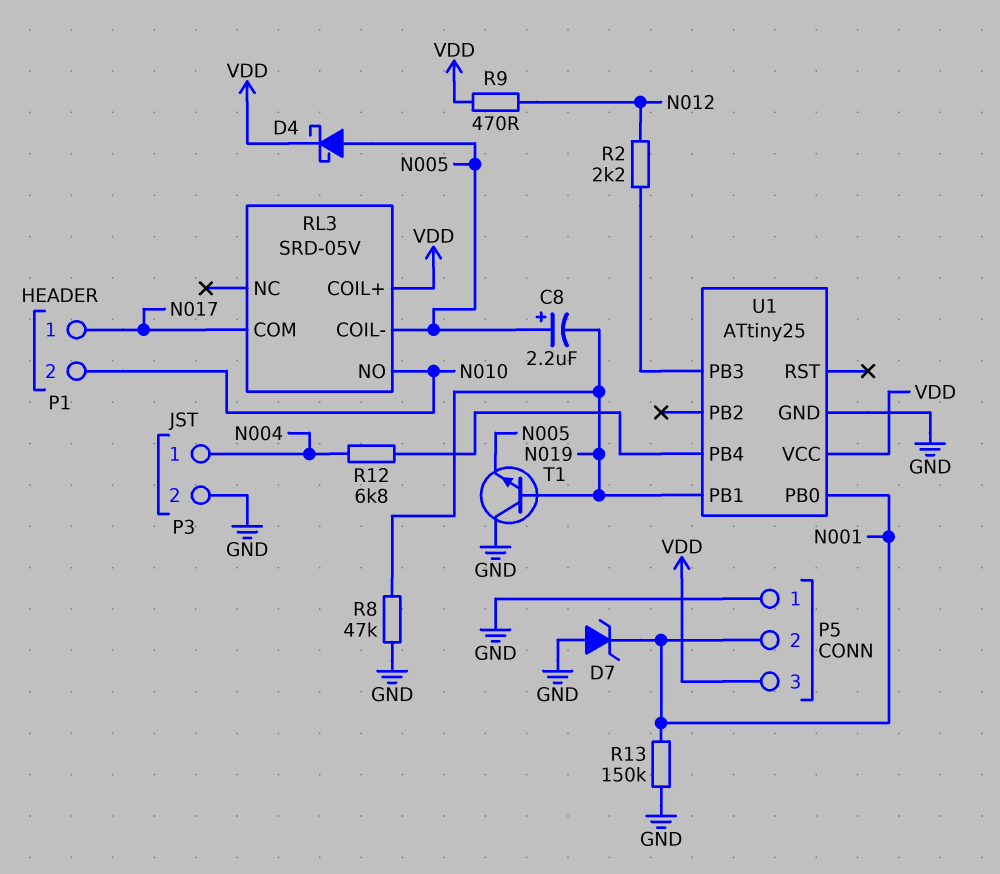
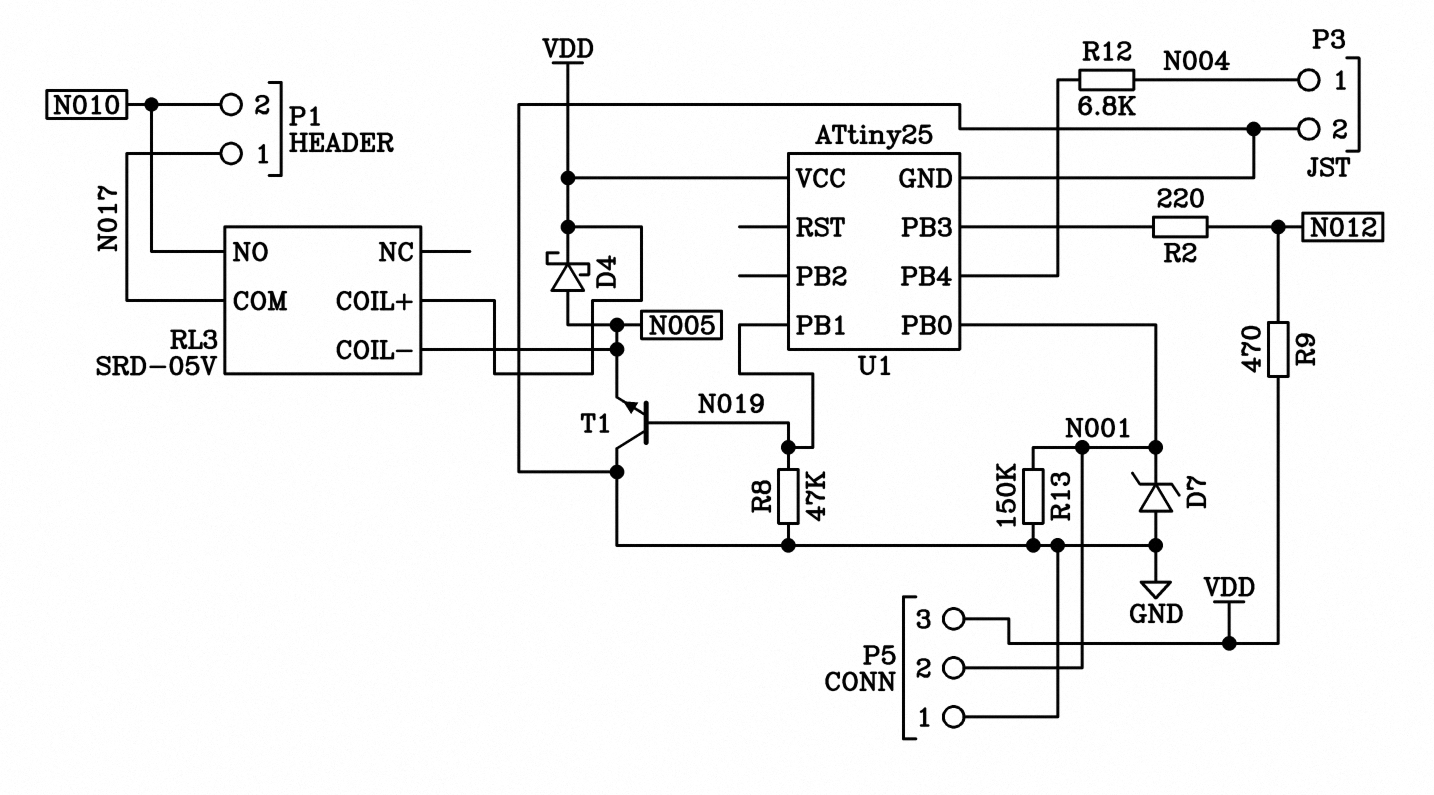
C8: 2.2uF (plus N005, minus N019) -> none
R2: 2.2k (N012, U1/PB3) -> 220 (N012, U1/PB3)

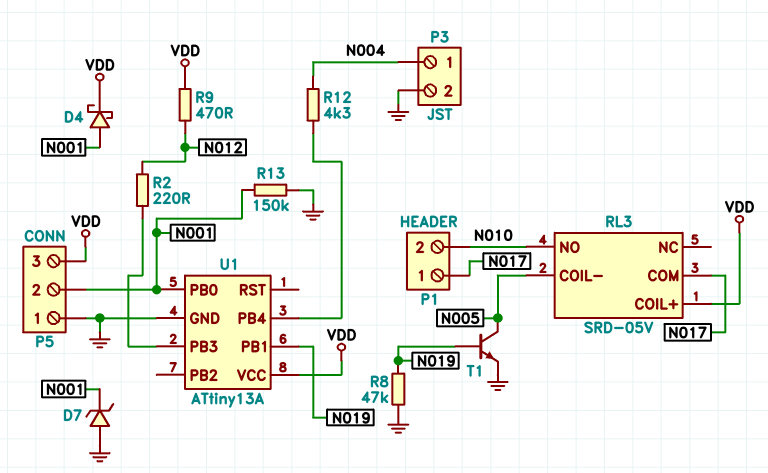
D4: schottky (A N005, K VDD) -> schottky (A N001, K VDD)
R12: 6.8k (N004, U1/PB4) -> 4.3k (N004, U1/PB4)
T1: NPN (B N019, C GND, E N005) -> NPN (B N019, C N005, E GND)
U1: ATtiny25 -> ATtiny13A

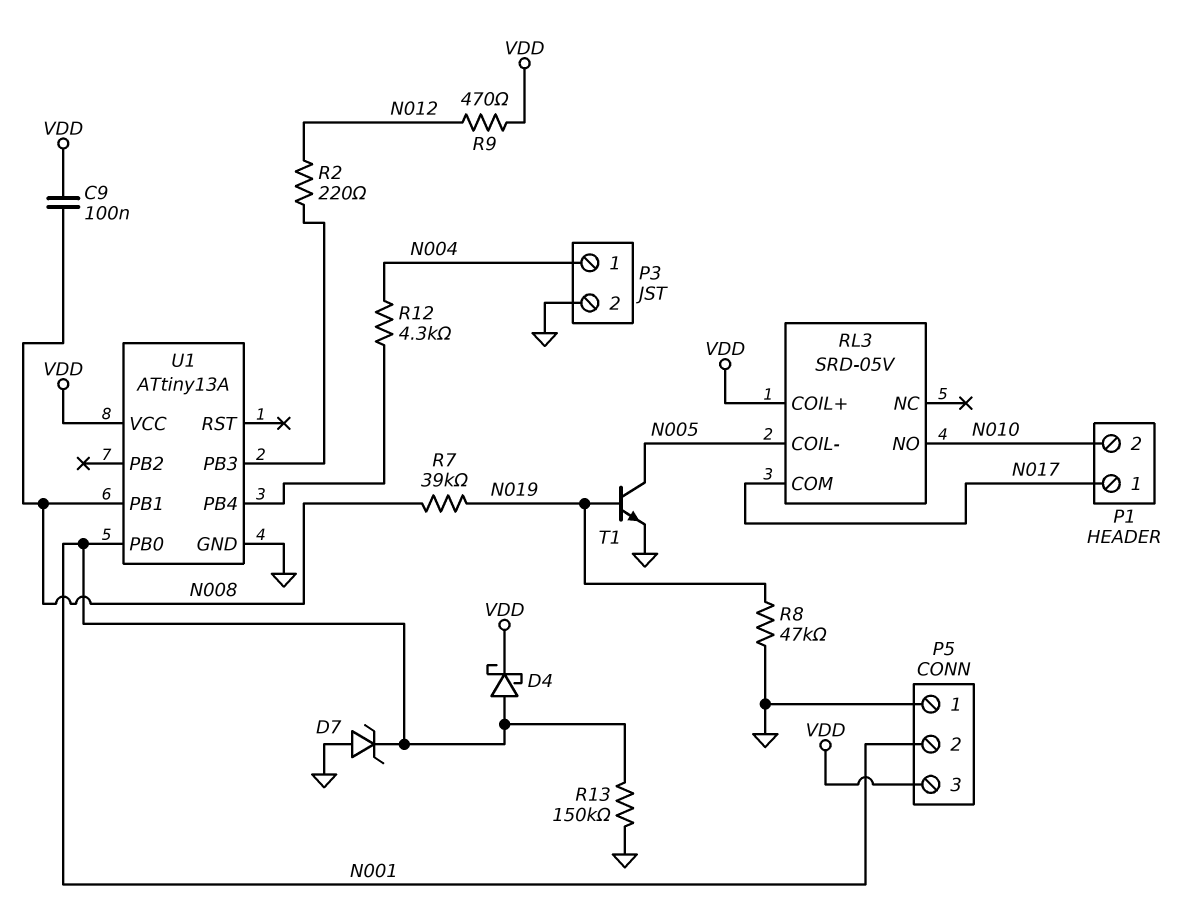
C9: none -> 100nF (N008, VDD)
R7: none -> 39k (N008, N019)
U1 pin PB1: N019 -> N008

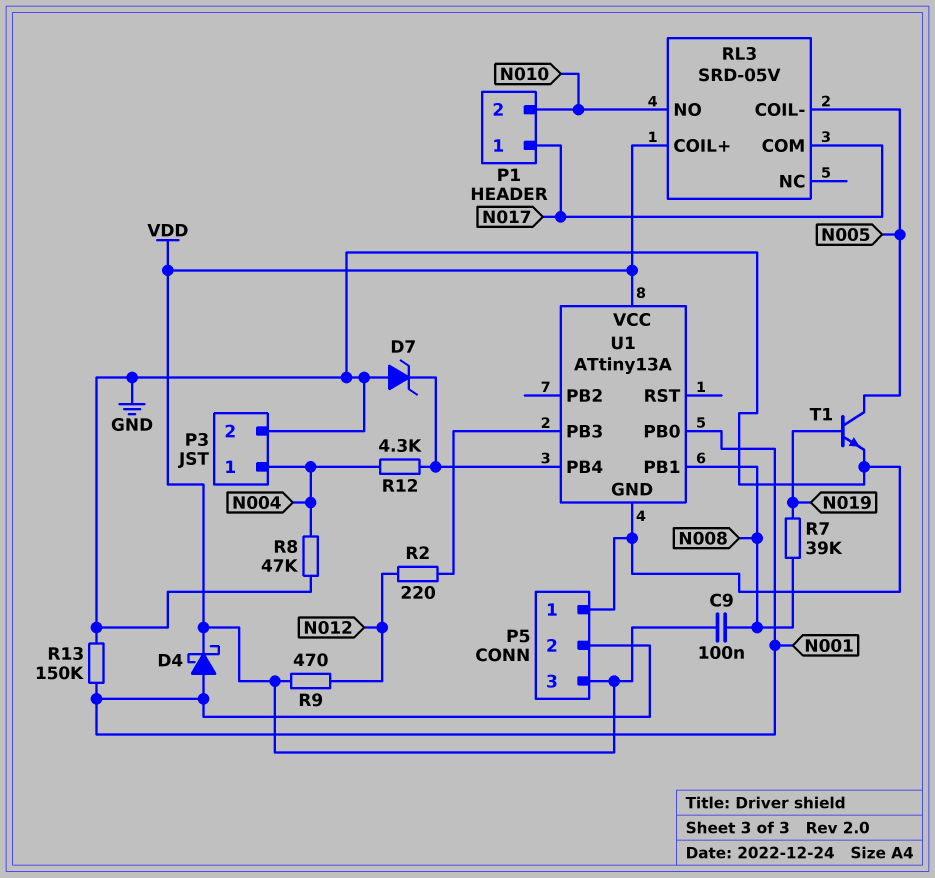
D7: zener (A GND, K N001) -> zener (A GND, K U1/PB4)
R8: 47k (GND, N019) -> 47k (GND, N004)

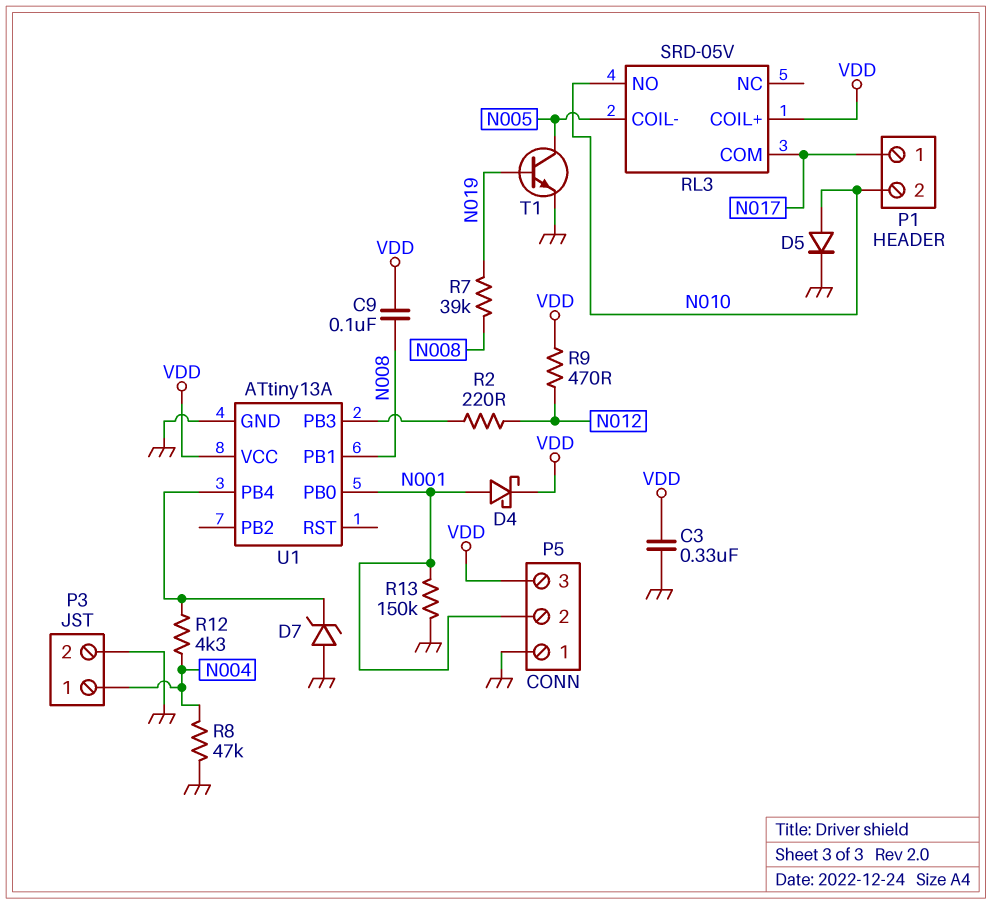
C3: none -> 330nF (GND, VDD)
D5: none -> diode (A N010, K GND)

